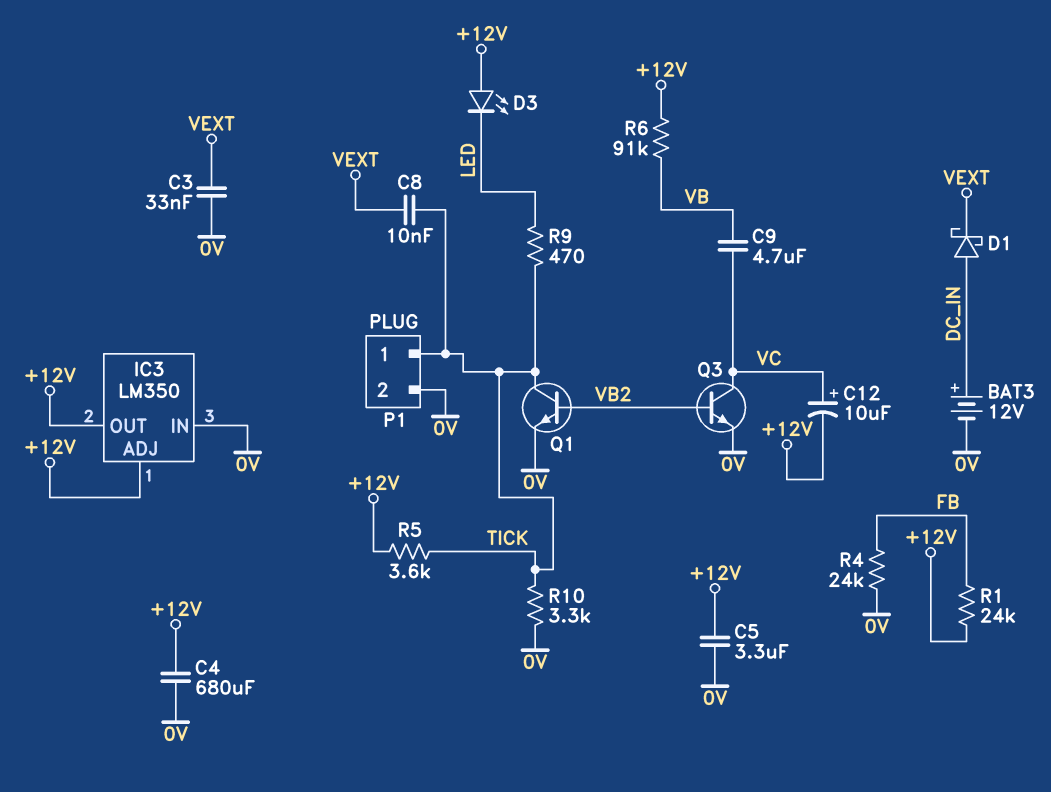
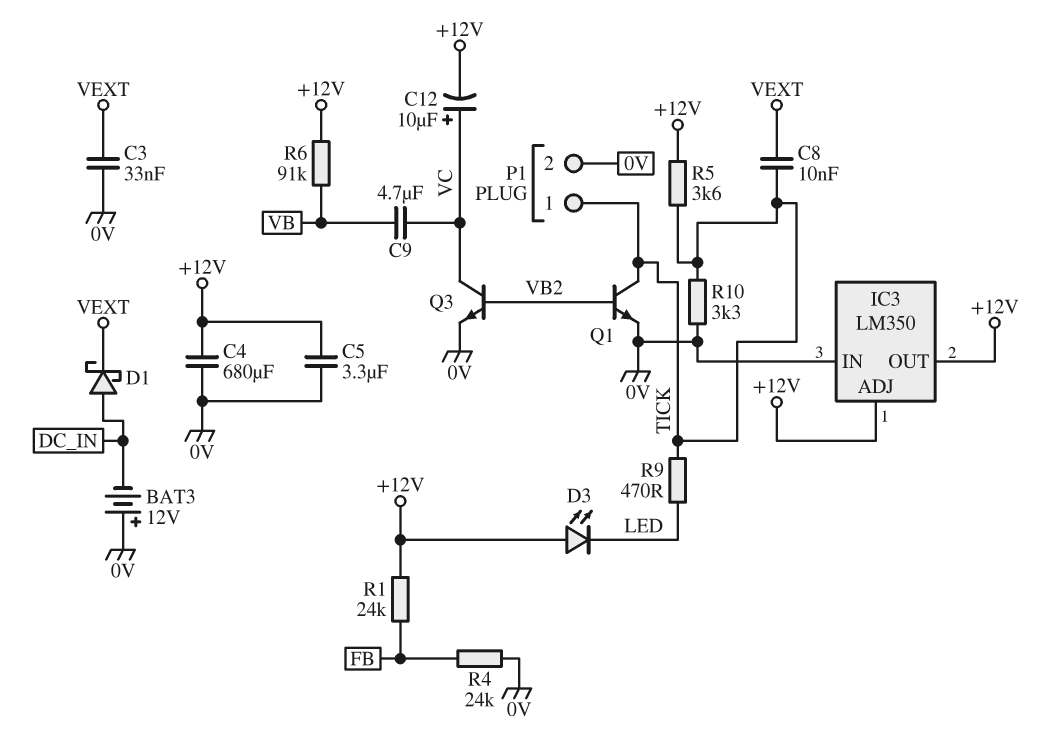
BAT3: 12V (plus DC_IN, minus 0V) -> 12V (plus 0V, minus DC_IN)

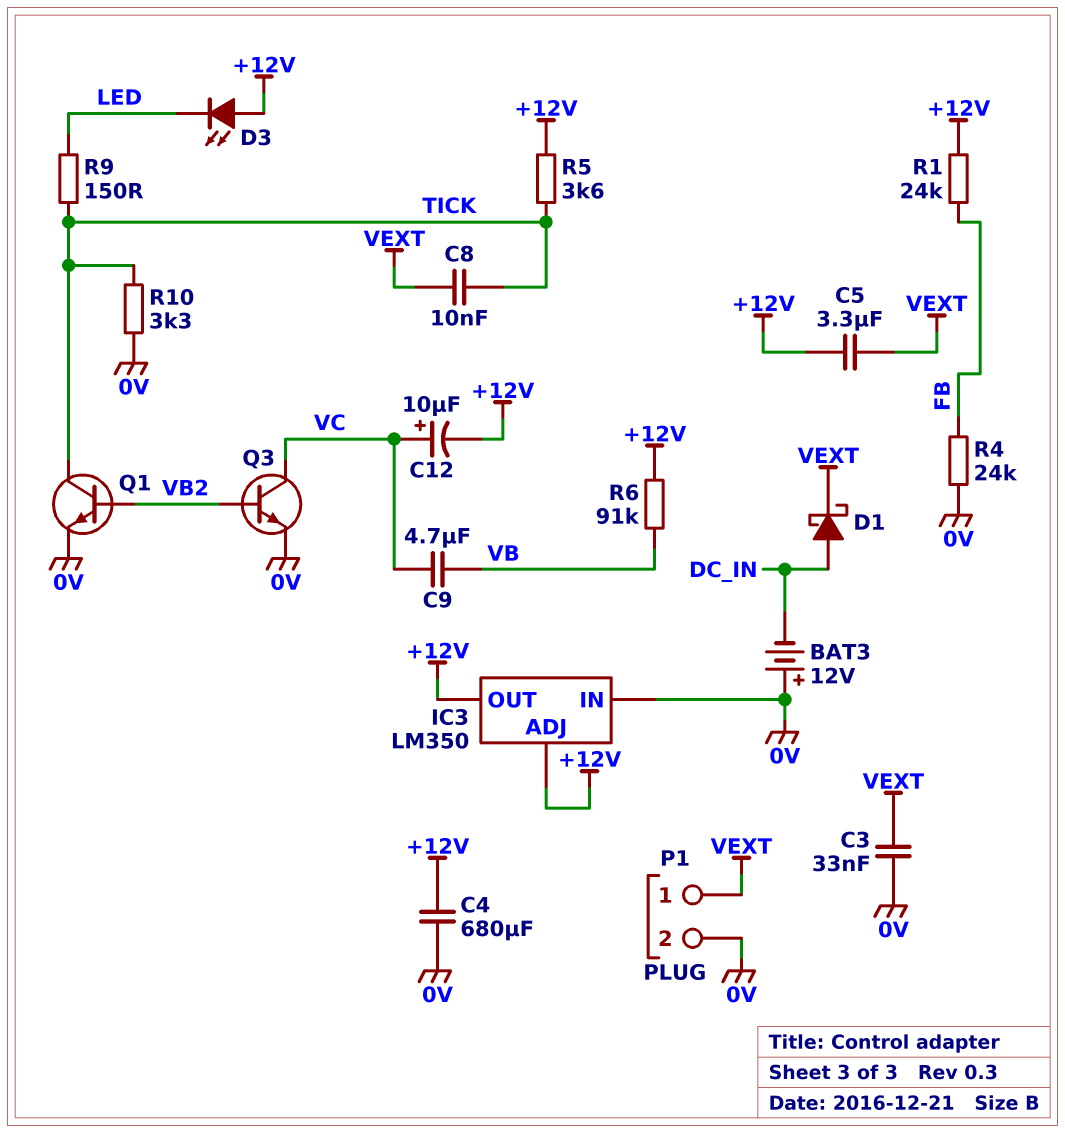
C5: 3.3uF (+12V, 0V) -> 3.3uF (+12V, VEXT)
P1 pin 1: TICK -> VEXT
R9: 470 (LED, TICK) -> 150 (LED, TICK)

